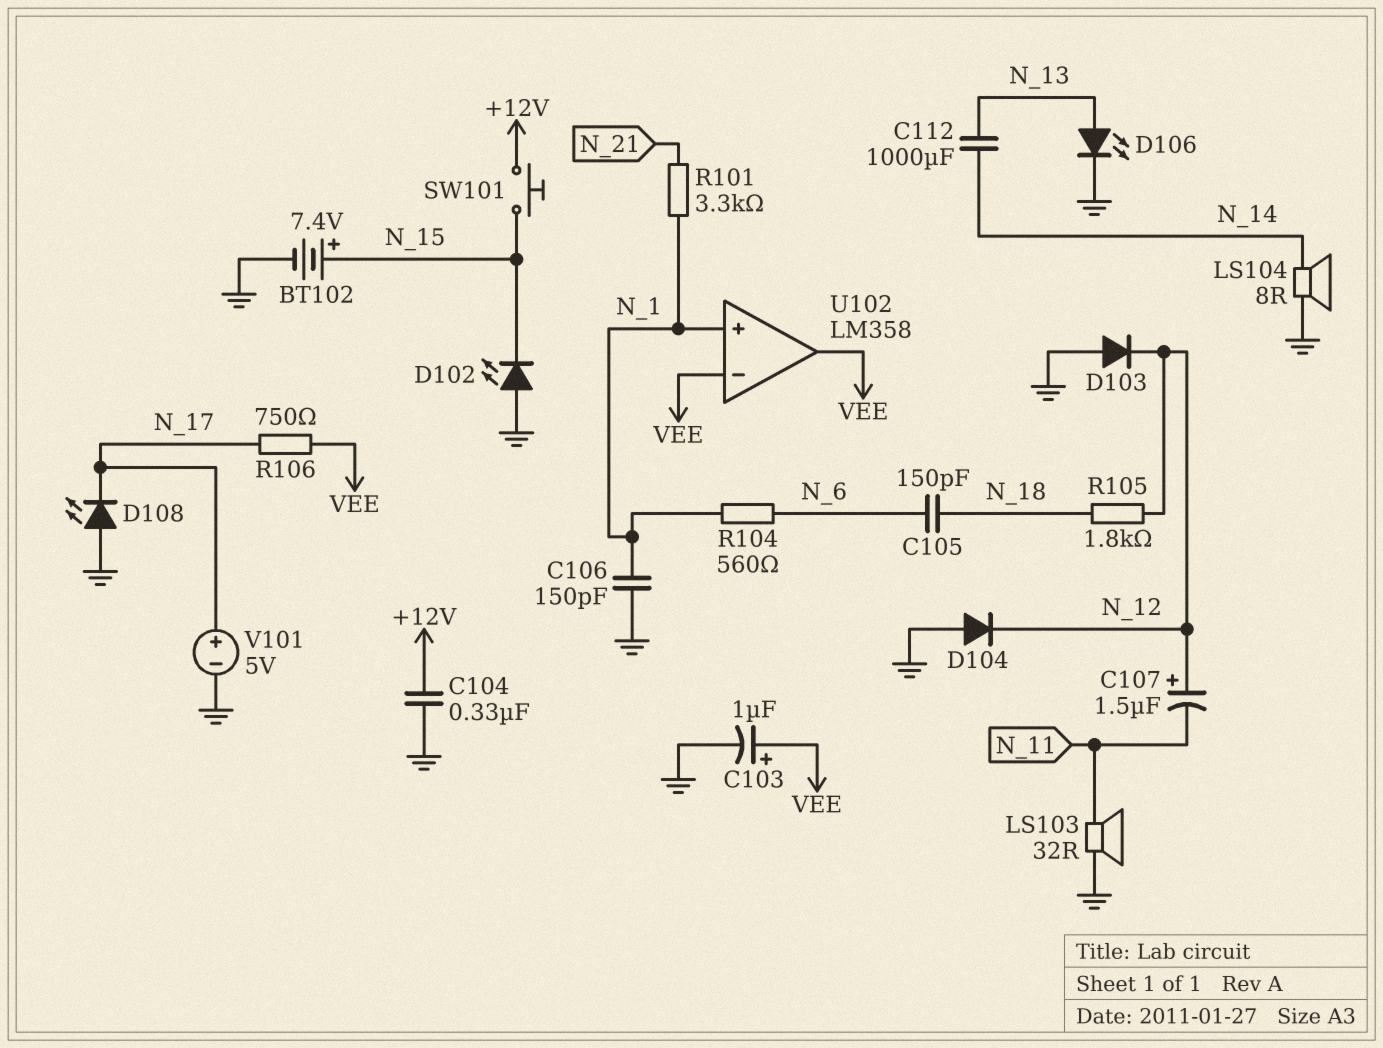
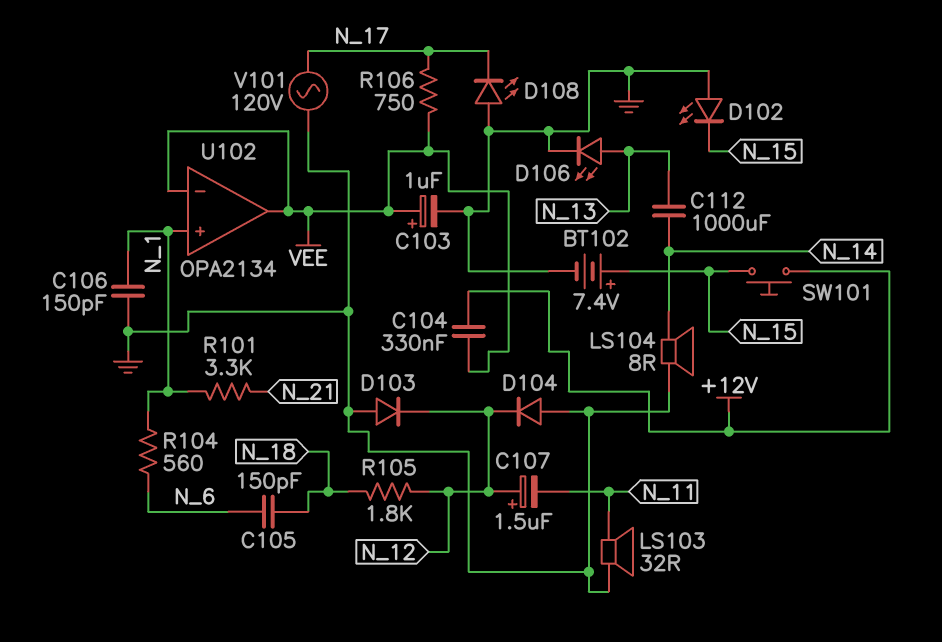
C104: 330nF (+12V, GND) -> 330nF (+12V, VEE)
U102: LM358 -> OPA2134
V101: 5V (plus N_17, minus GND) -> AC 120V (GND, N_17)

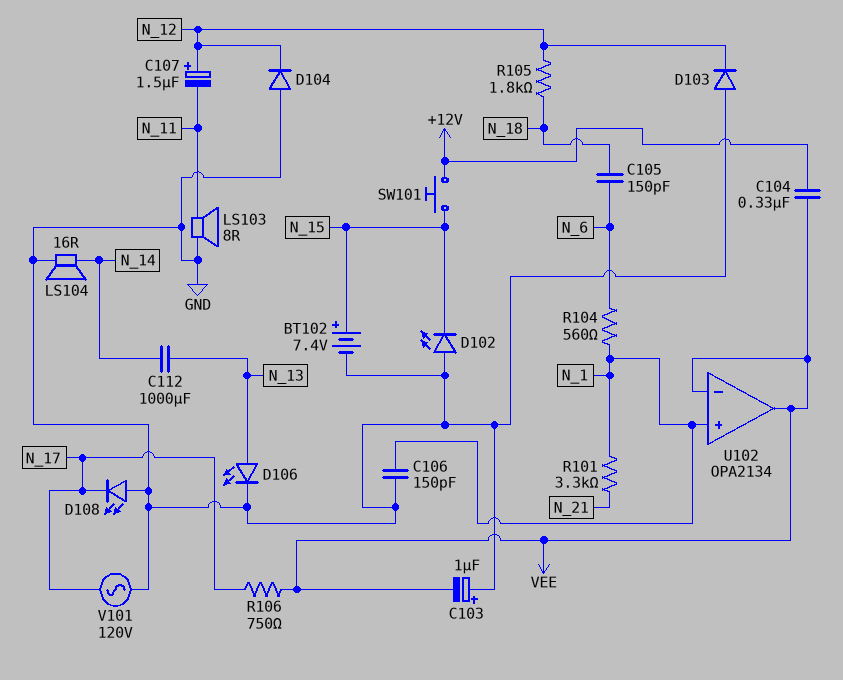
C103: 1uF (plus VEE, minus GND) -> 1uF (plus GND, minus VEE)
LS103: speaker 32R (GND, N_11) -> speaker 8R (GND, N_11)
LS104: speaker 8R (GND, N_14) -> speaker 16R (GND, N_14)

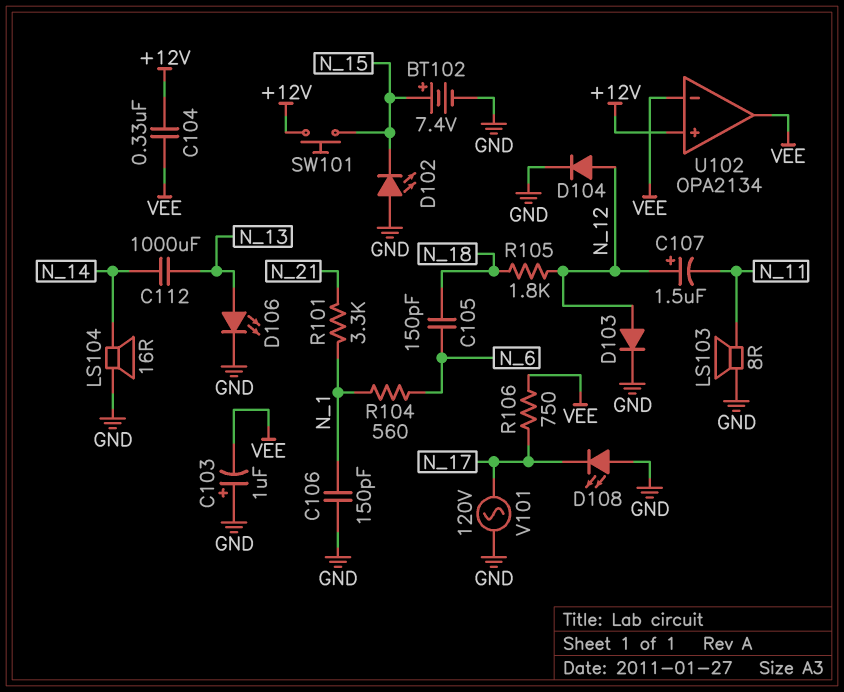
D103: diode (A GND, K N_12) -> diode (A N_12, K GND)
D104: diode (A GND, K N_12) -> diode (A N_12, K GND)
U102 pin in+: N_1 -> +12V

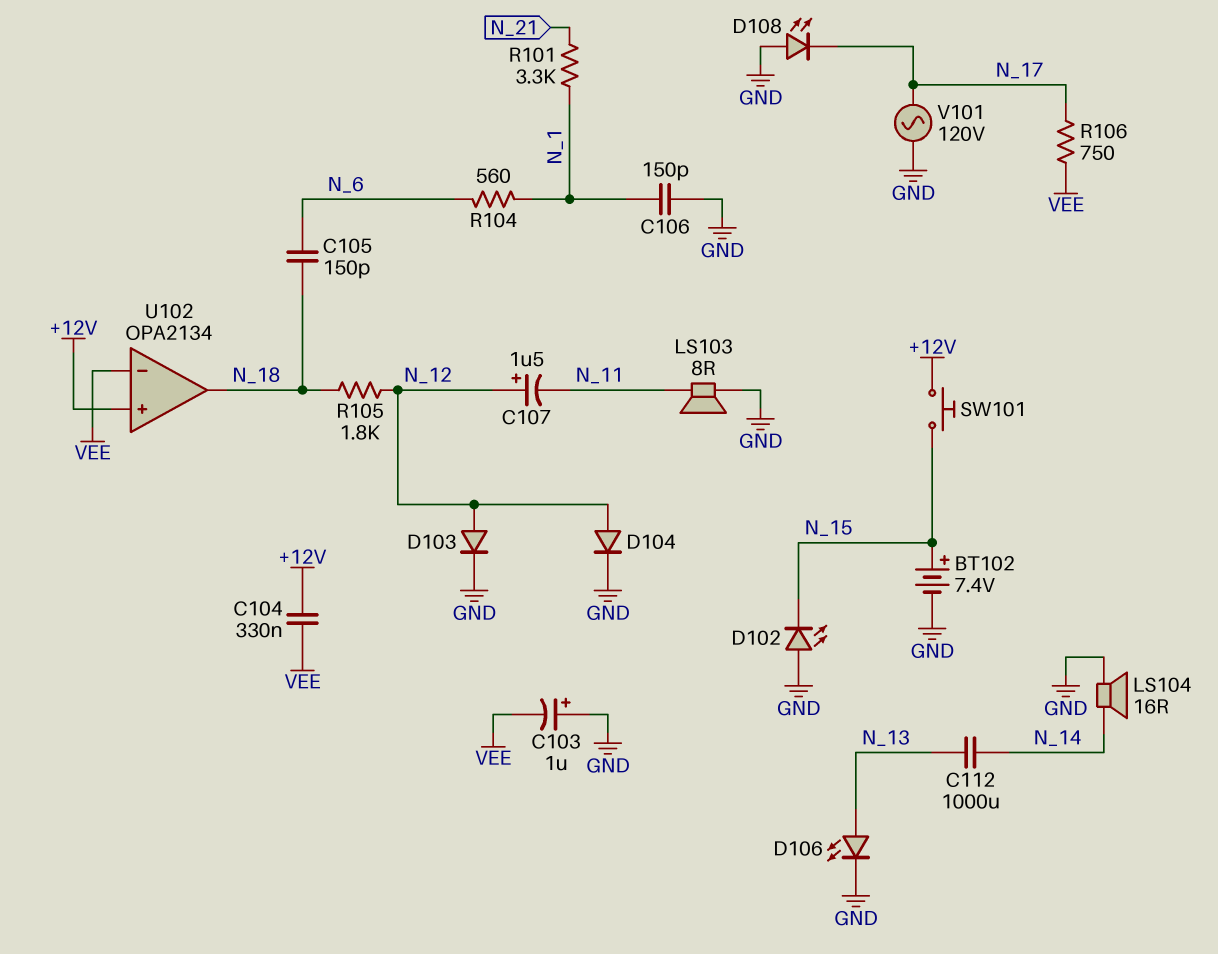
U102 pin out: VEE -> N_18

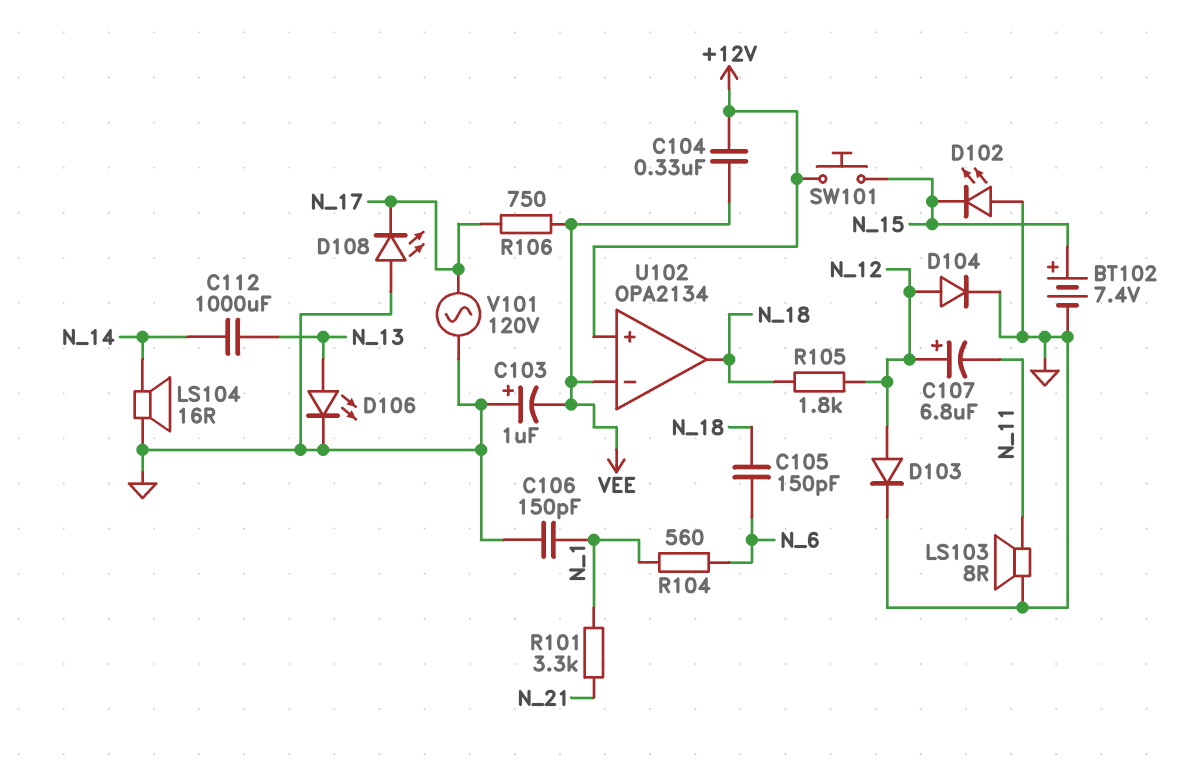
C107: 1.5uF (plus N_12, minus N_11) -> 6.8uF (plus N_12, minus N_11)

